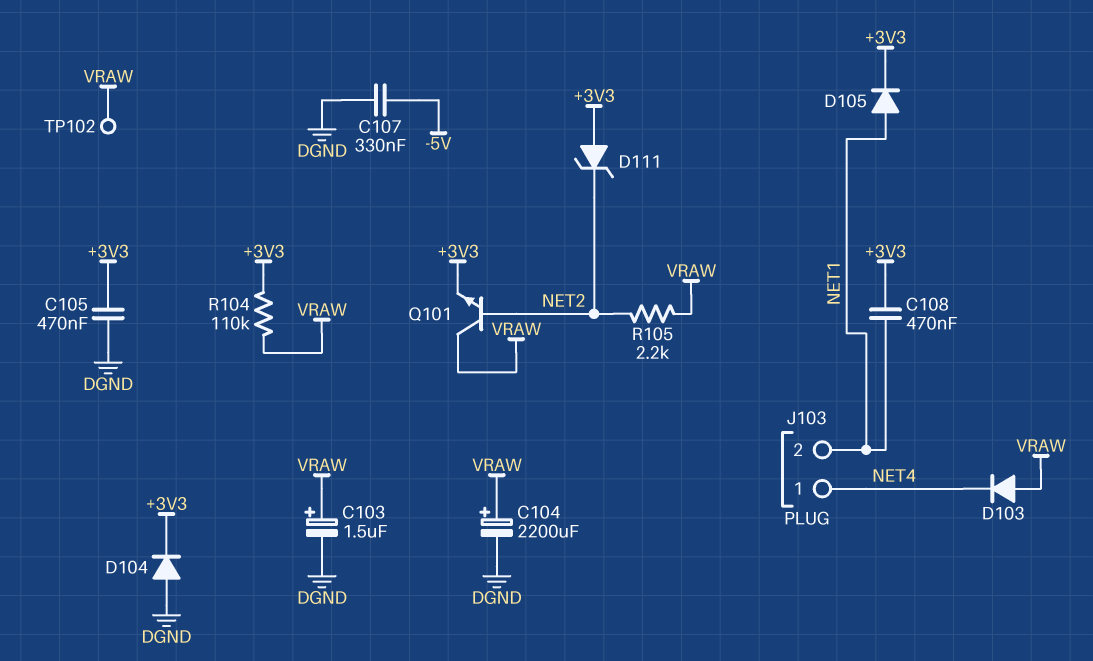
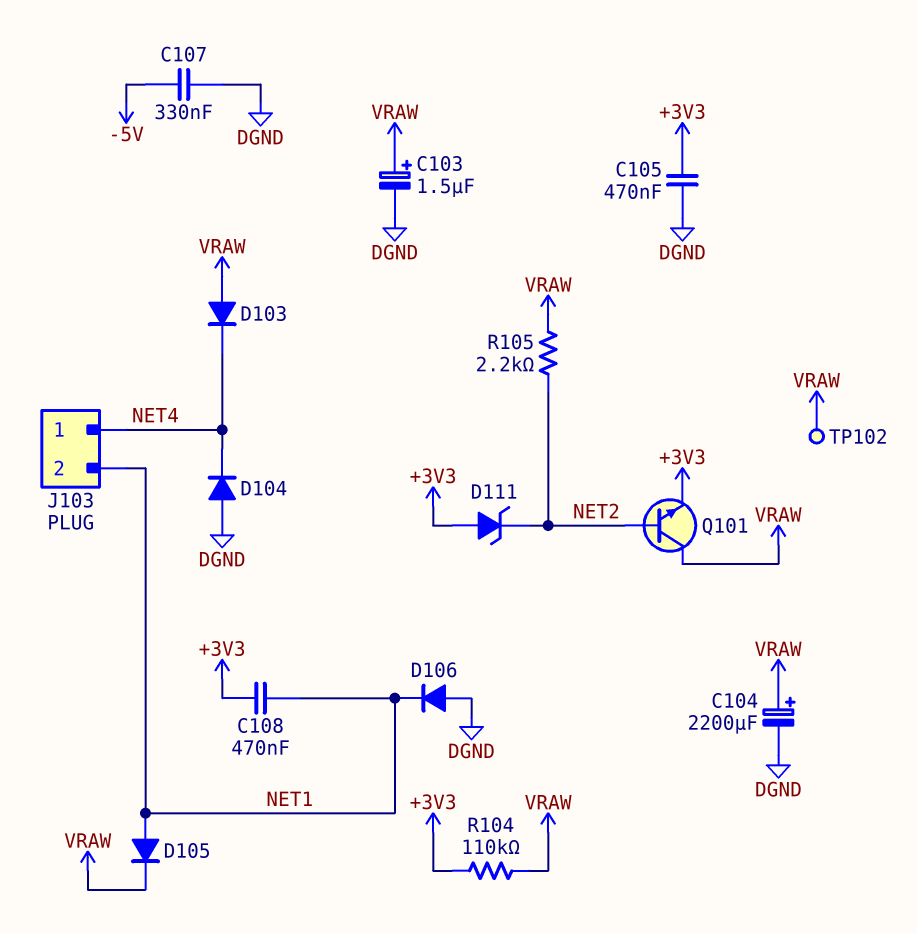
D104: diode (A DGND, K +3V3) -> diode (A DGND, K NET4)
D105: diode (A NET1, K +3V3) -> diode (A NET1, K VRAW)
D106: none -> diode (A DGND, K NET1)

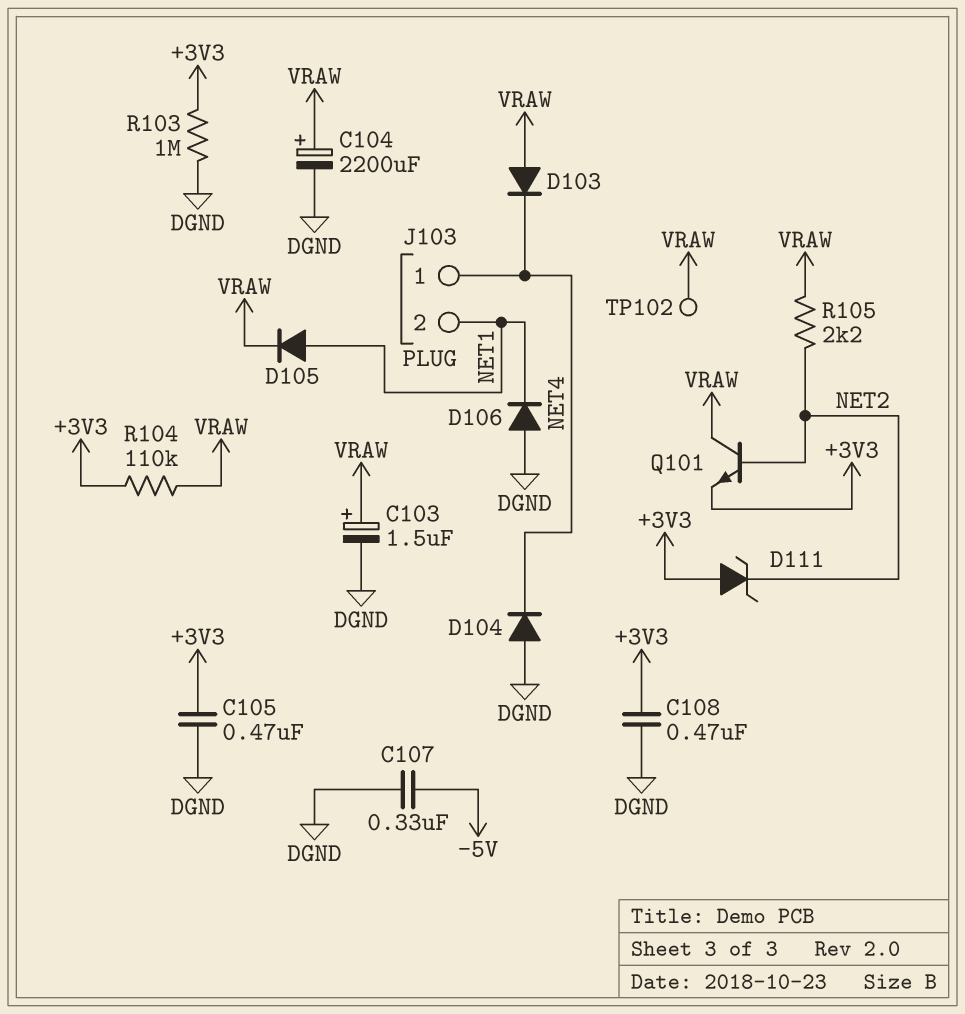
C108: 470nF (+3V3, NET1) -> 470nF (+3V3, DGND)
R103: none -> 1M (+3V3, DGND)

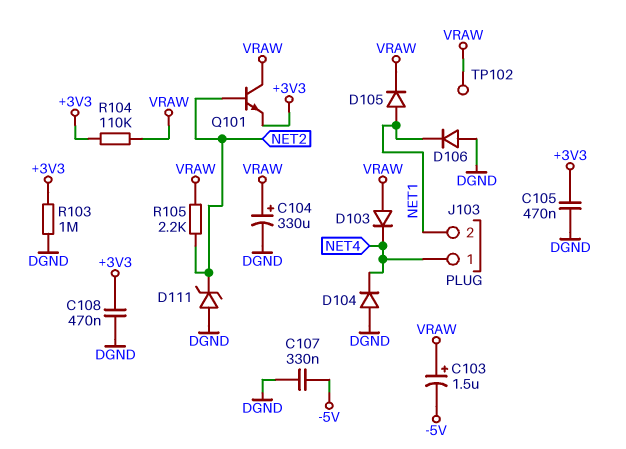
C103: 1.5uF (plus VRAW, minus DGND) -> 1.5uF (plus VRAW, minus -5V)
C104: 2200uF (plus VRAW, minus DGND) -> 330uF (plus VRAW, minus DGND)
D111: zener (A +3V3, K NET2) -> zener (A DGND, K NET2)

